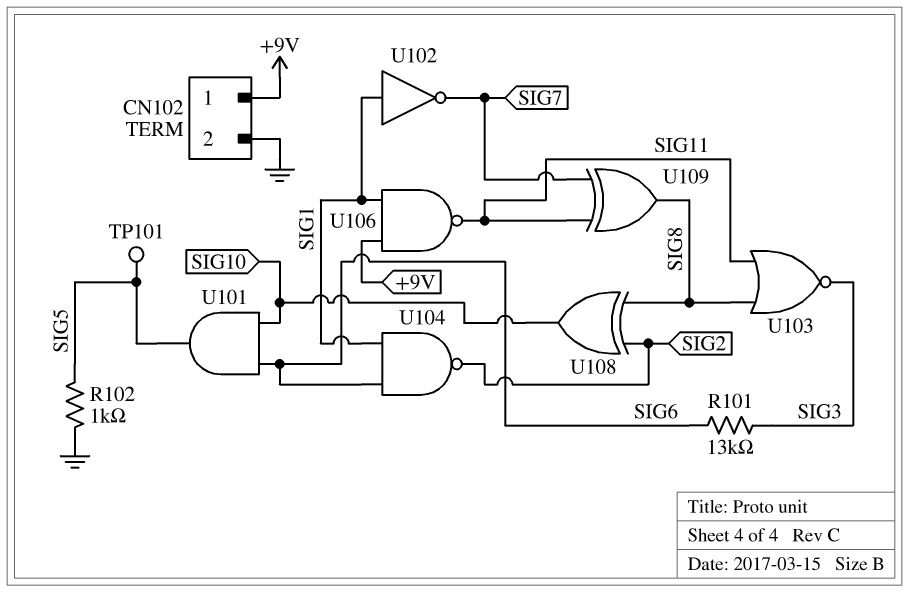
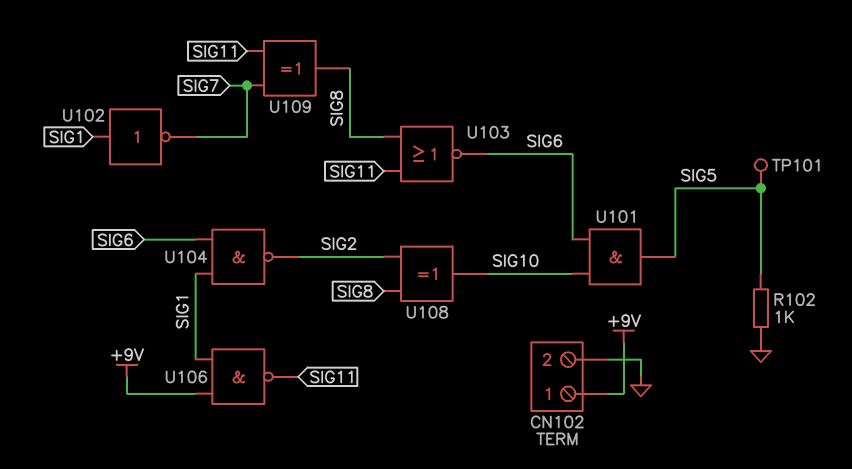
R101: 13k (SIG3, SIG6) -> none
U103: NOR (in SIG8, in SIG11, out SIG3) -> NOR (in SIG8, in SIG11, out SIG6)

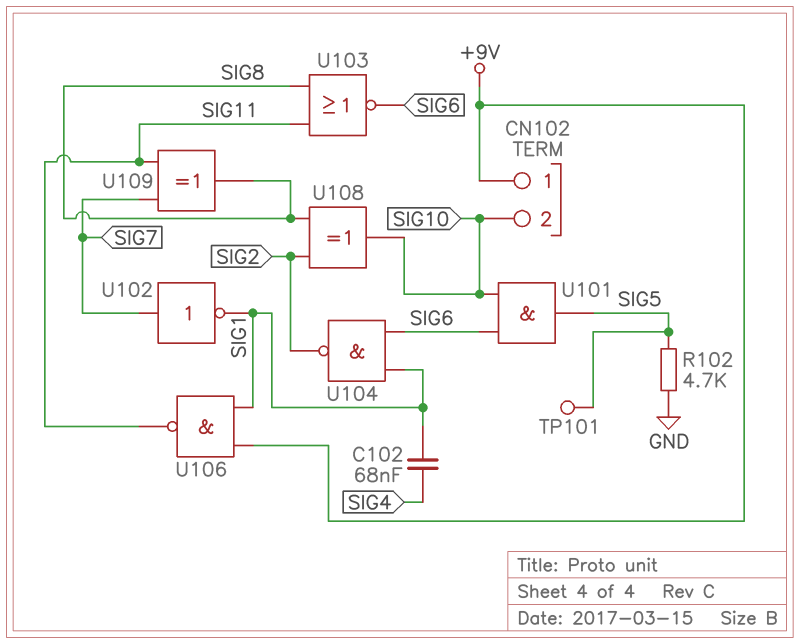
C102: none -> 68nF (SIG1, SIG4)
CN102 pin 2: GND -> SIG10
R102: 1k (GND, SIG5) -> 4.7k (GND, SIG5)
U102: NOT (in SIG1, out SIG7) -> NOT (in SIG7, out SIG1)

